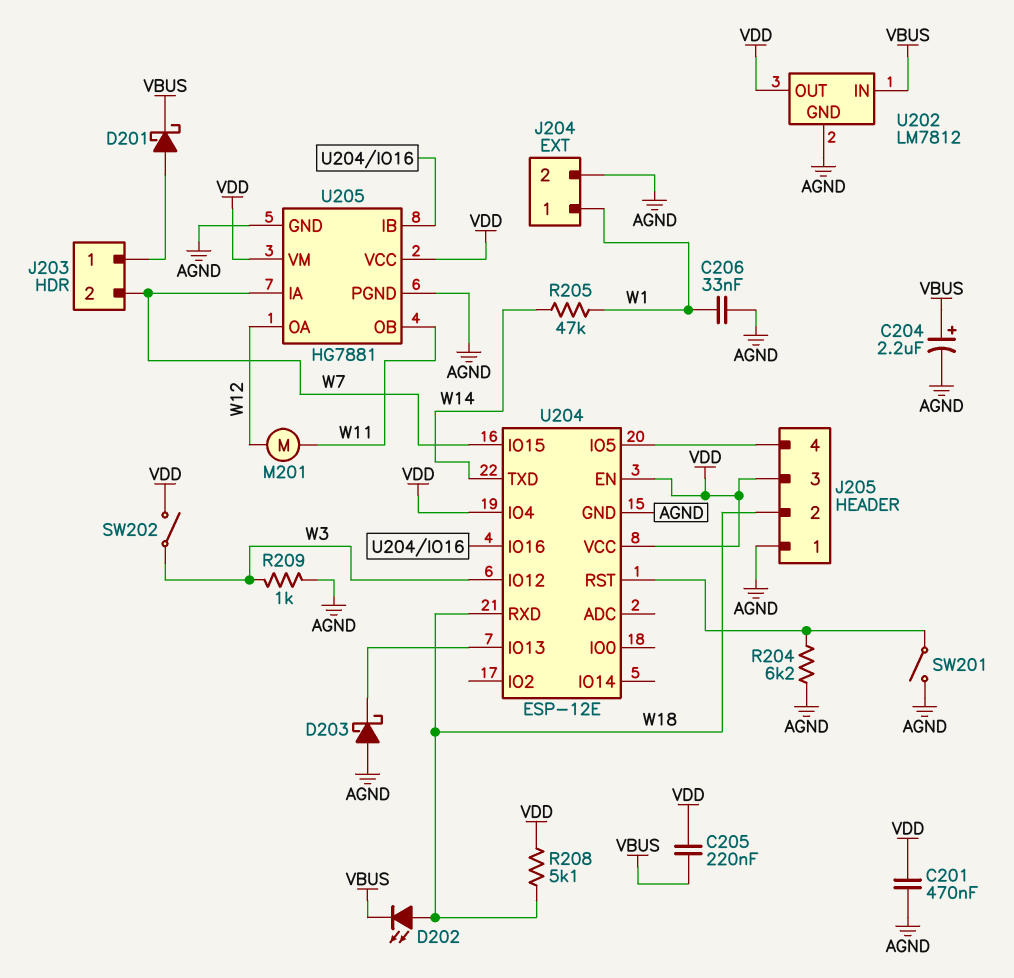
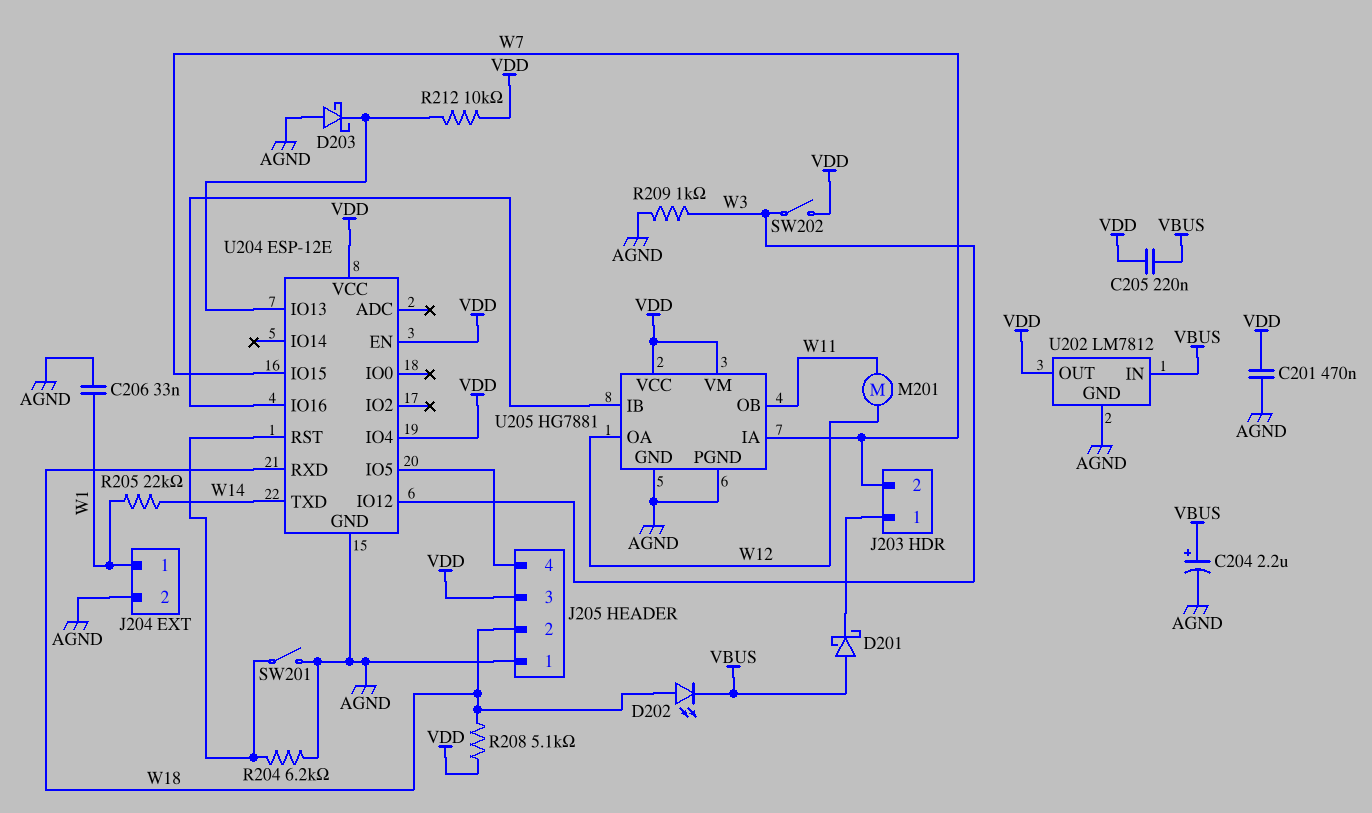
D201: schottky (A J203/1, K VBUS) -> schottky (A VBUS, K J203/1)
R205: 47k (W1, W14) -> 22k (W1, W14)
R212: none -> 10k (U204/IO13, VDD)

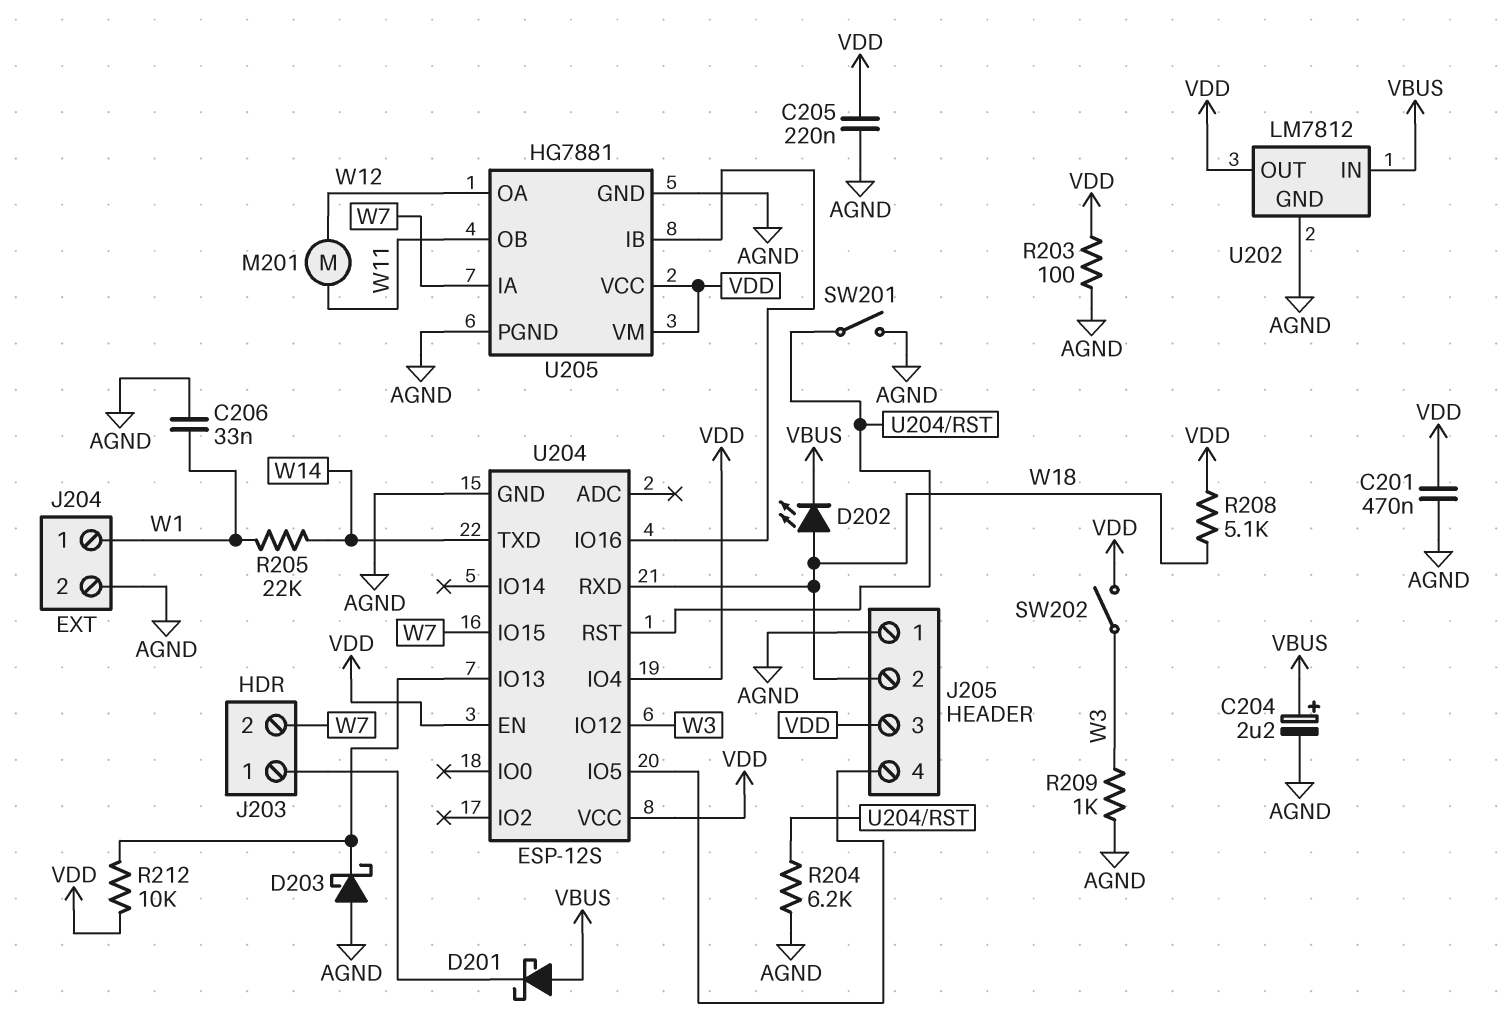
C205: 220nF (VBUS, VDD) -> 220nF (AGND, VDD)
R203: none -> 100 (AGND, VDD)
U204: ESP-12E -> ESP-12S

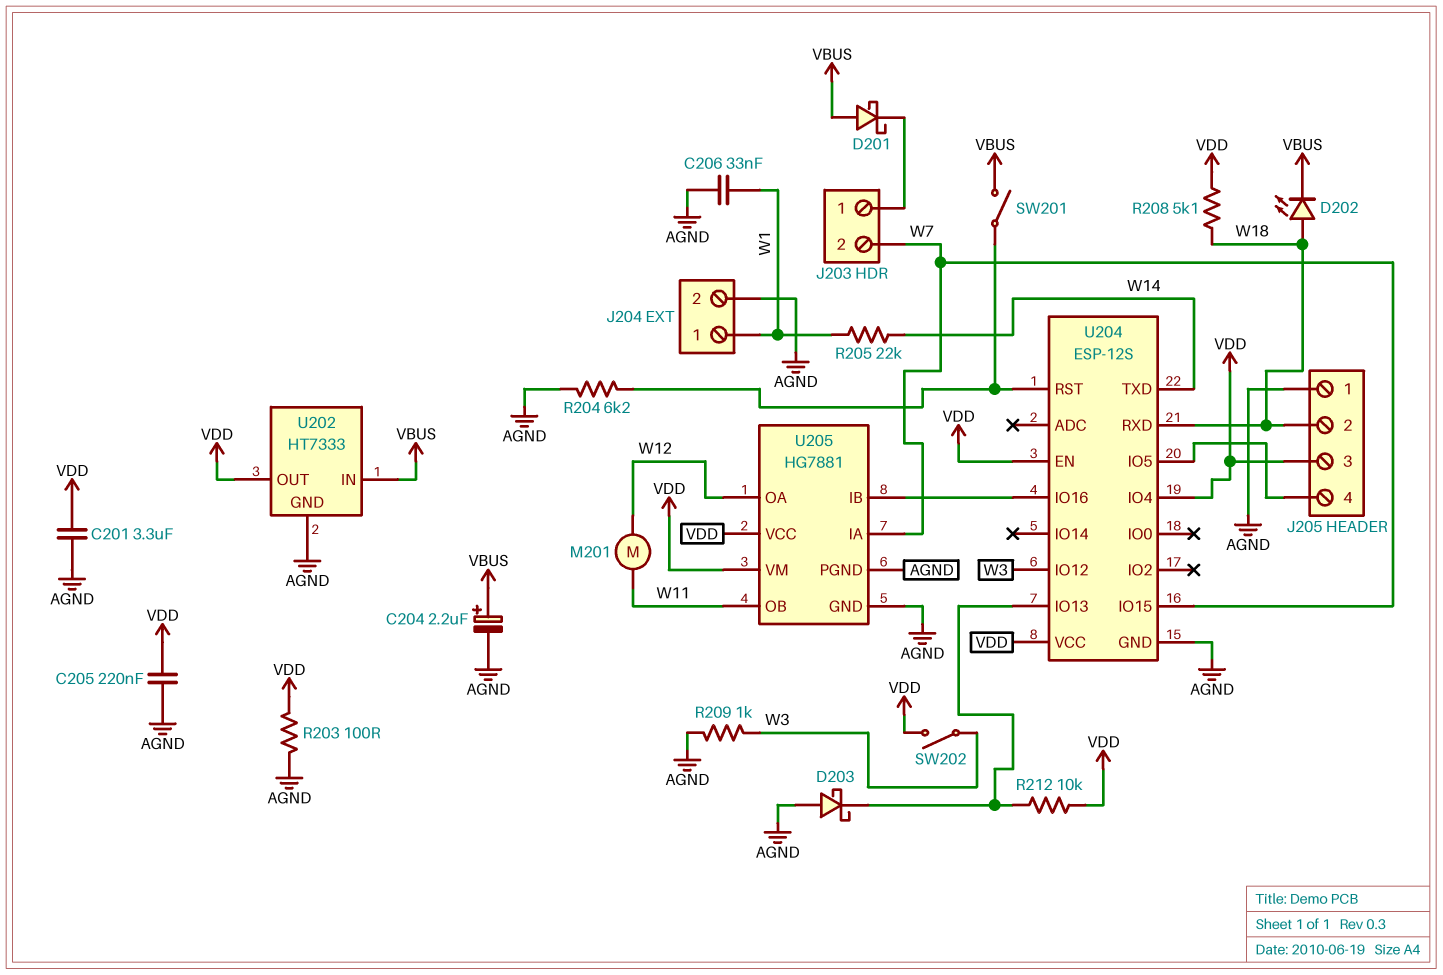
C201: 470nF (AGND, VDD) -> 3.3uF (AGND, VDD)
SW201: switch (AGND, U204/RST) -> switch (U204/RST, VBUS)
U202: LM7812 -> HT7333

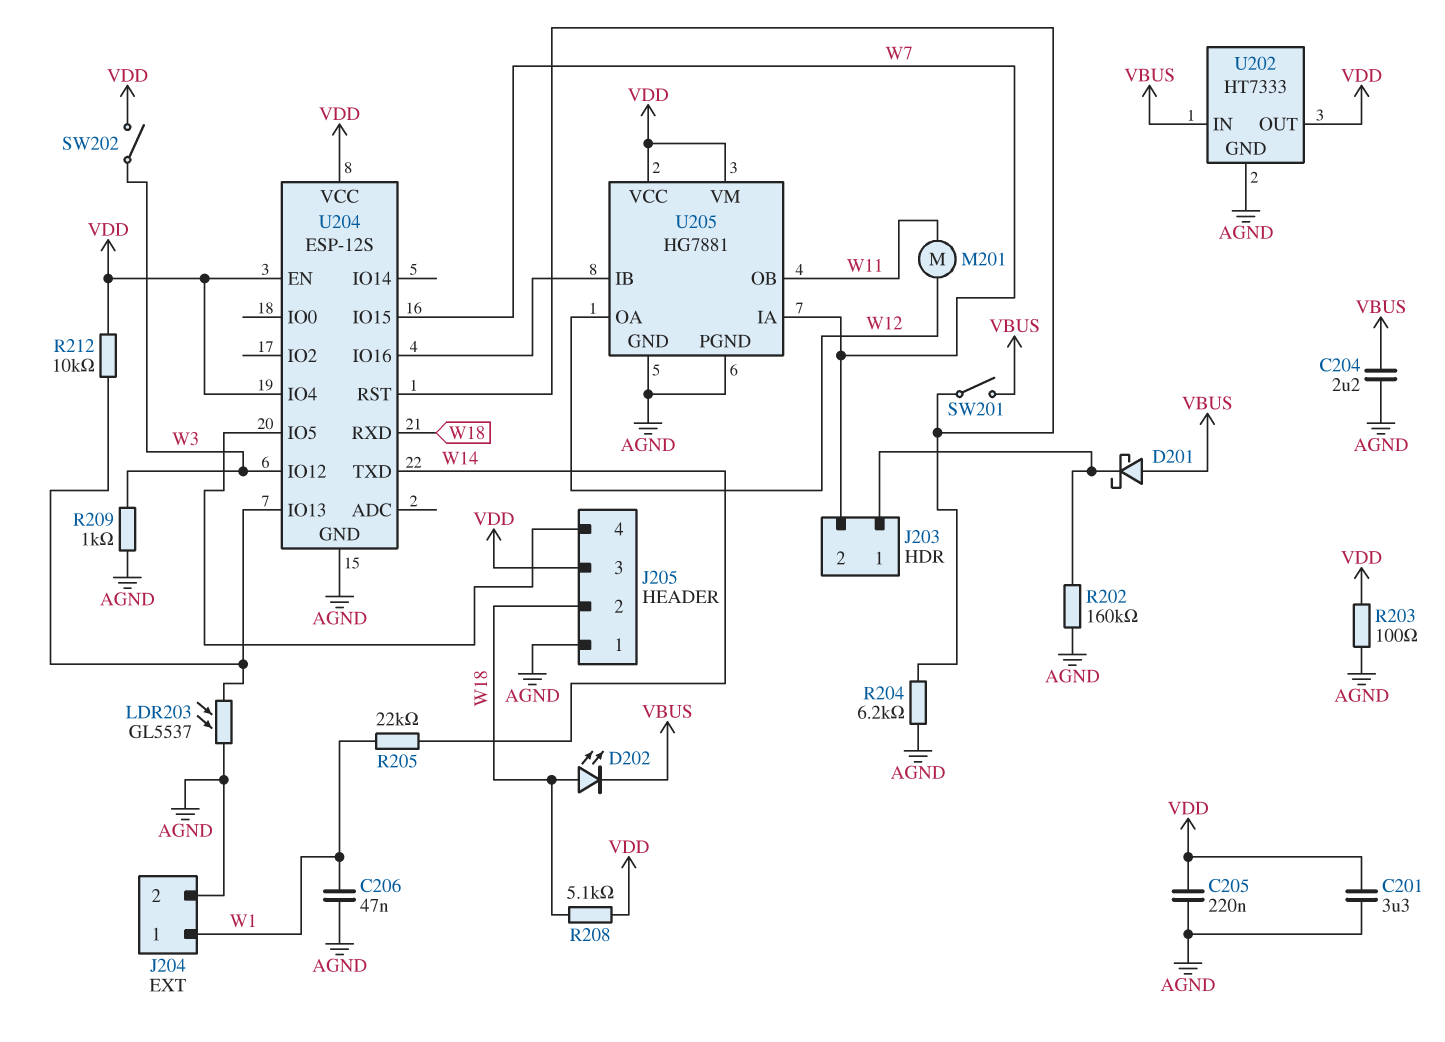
C204: 2.2uF (plus VBUS, minus AGND) -> 2.2uF (AGND, VBUS)
C206: 33nF (AGND, W1) -> 47nF (AGND, W1)
D203: schottky (A AGND, K U204/IO13) -> none
LDR203: none -> GL5537 (AGND, U204/IO13)
R202: none -> 160k (AGND, J203/1)

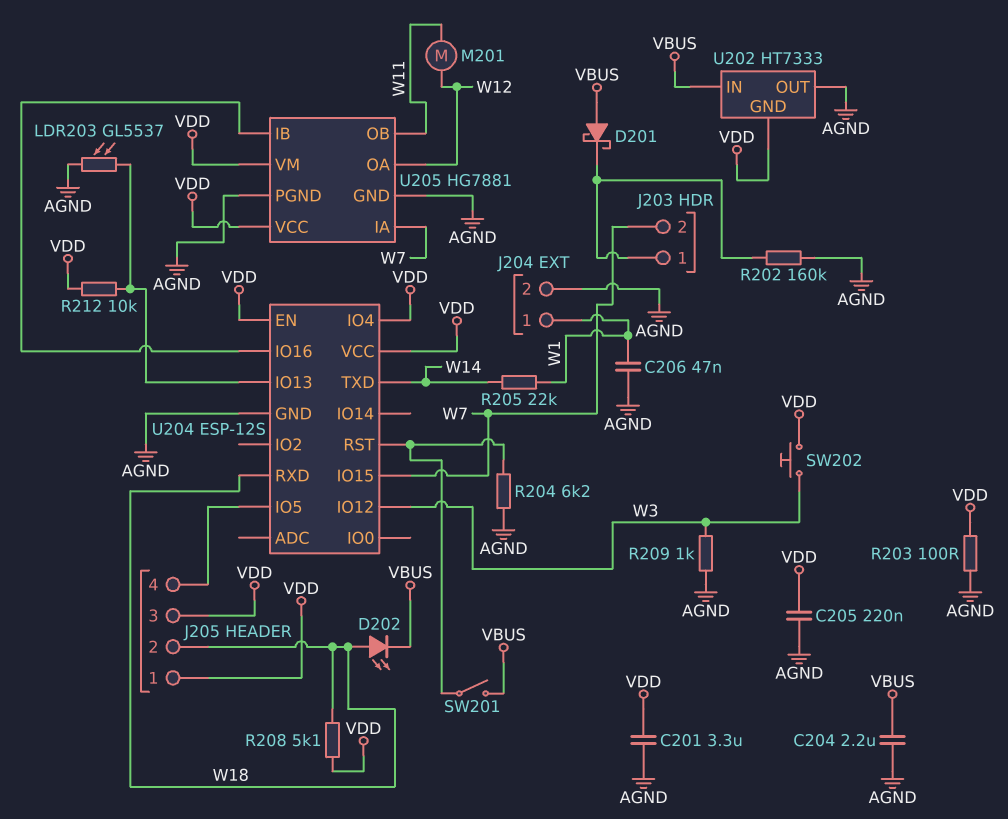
J205 pin 1: AGND -> VDD
SW202: switch (VDD, W3) -> button (VDD, W3)
U202 pin GND: AGND -> VDD
U202 pin OUT: VDD -> AGND

